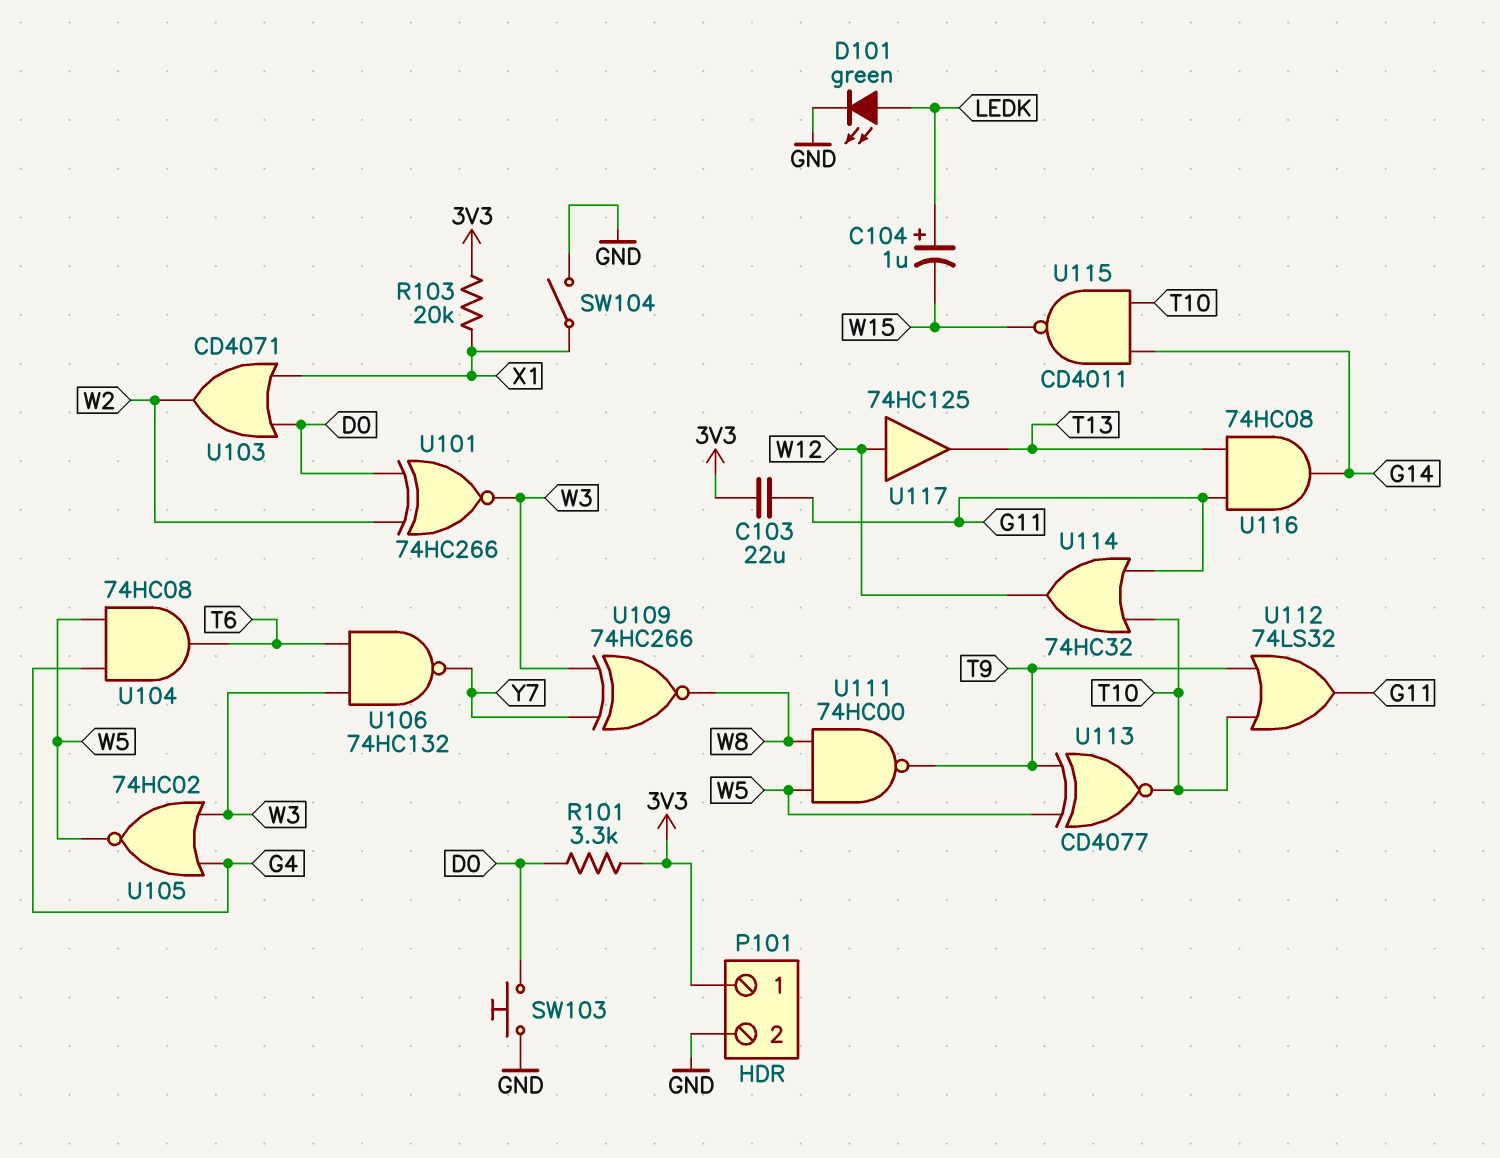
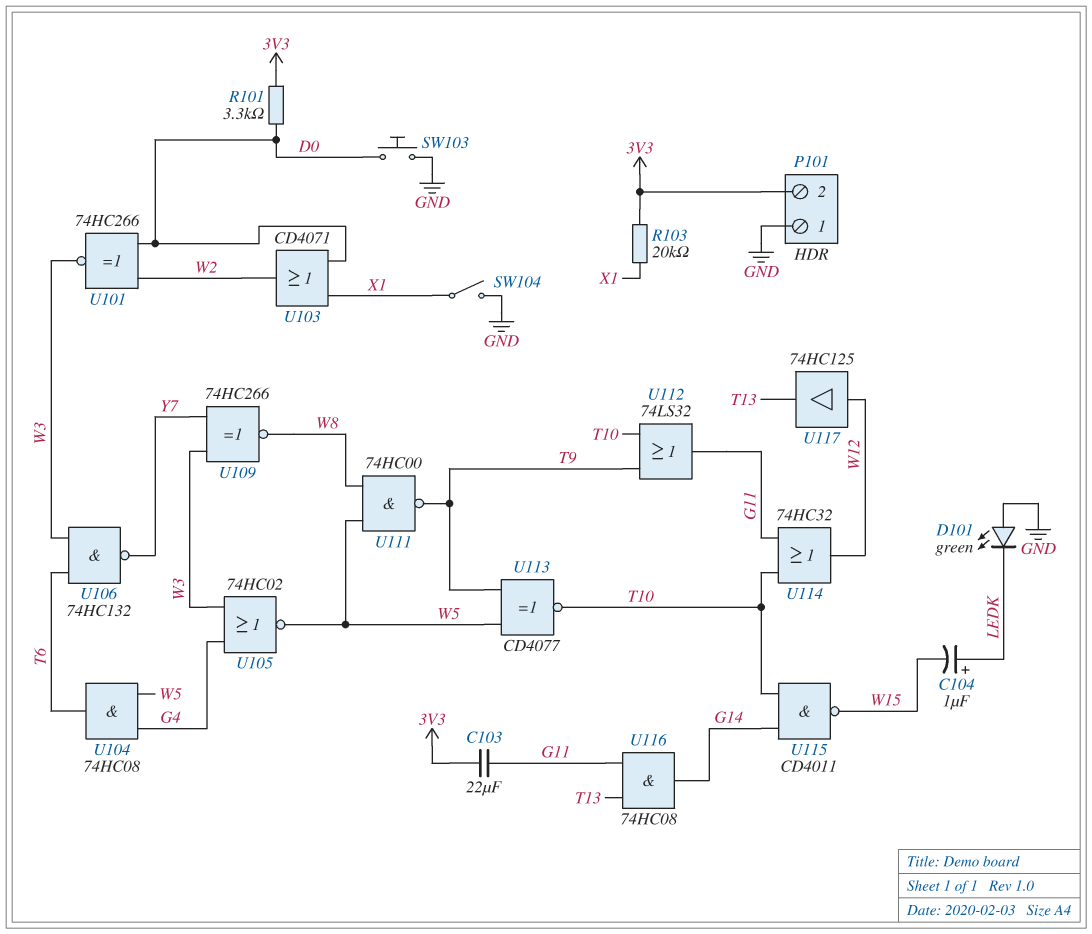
D101: LED green (A LEDK, K GND) -> LED green (A GND, K LEDK)
P101 pin 1: 3V3 -> GND
P101 pin 2: GND -> 3V3

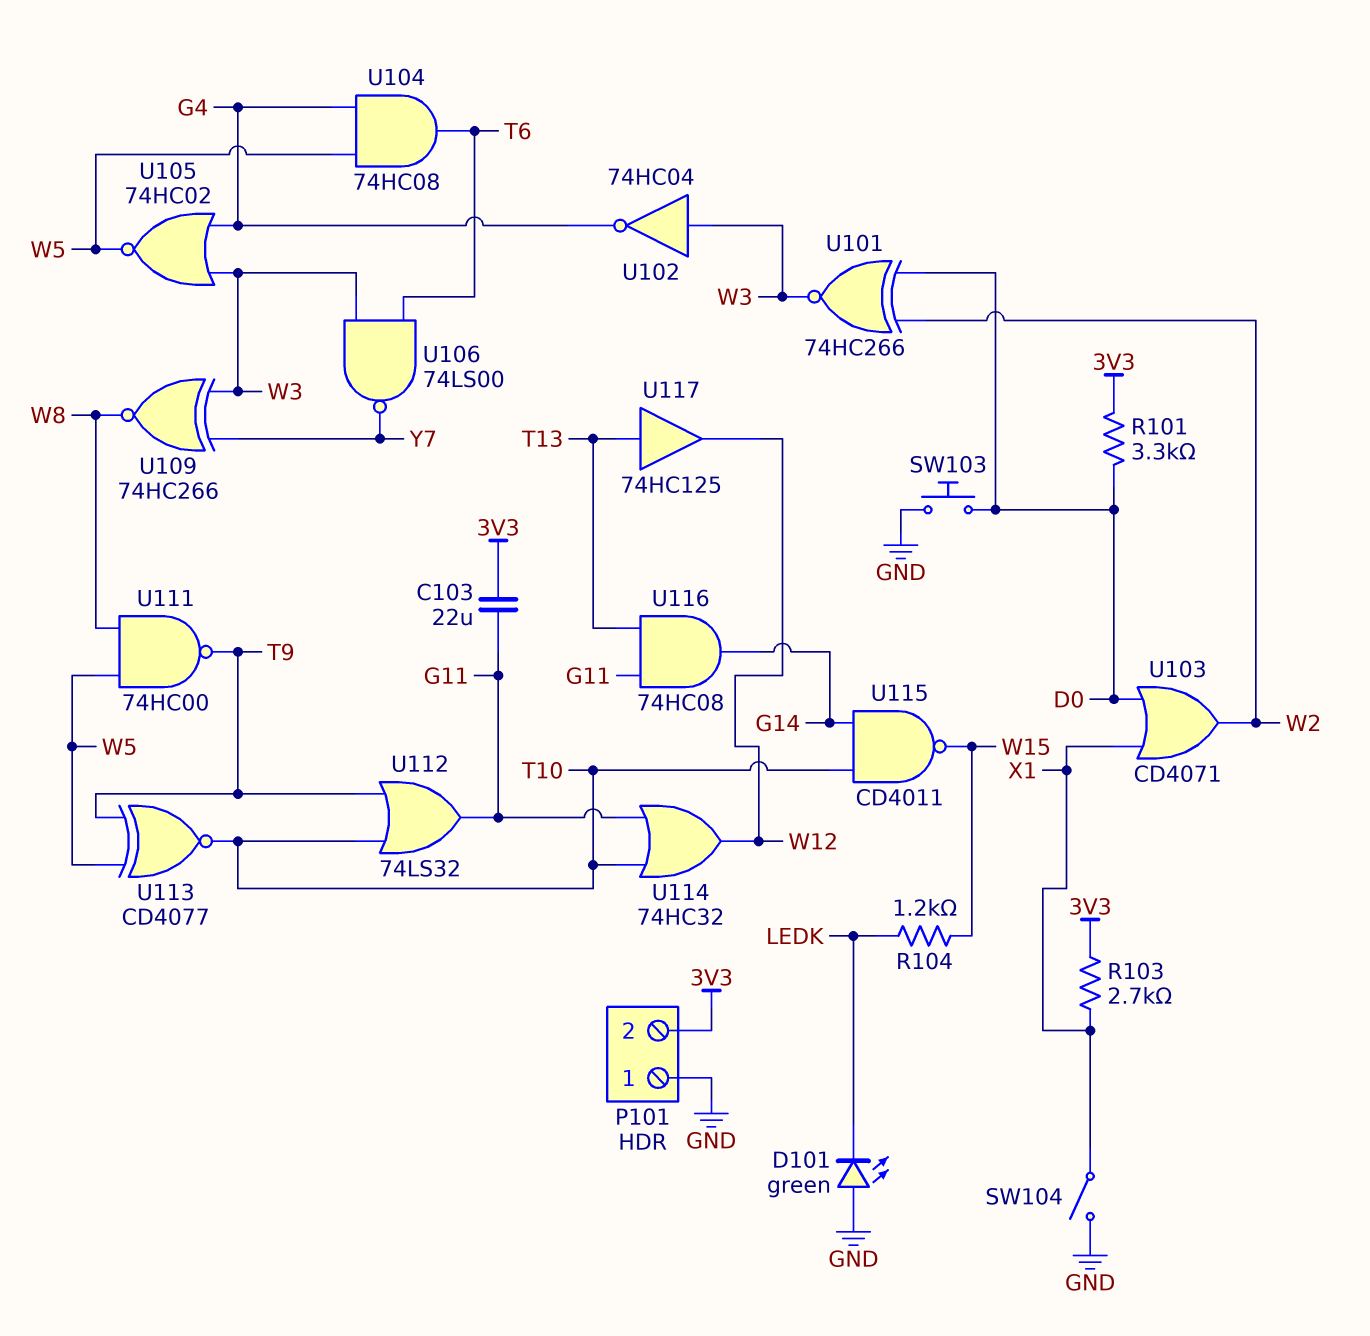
C104: 1uF (plus LEDK, minus W15) -> none
R103: 20k (3V3, X1) -> 2.7k (3V3, X1)
R104: none -> 1.2k (LEDK, W15)
U102: none -> NOT 74HC04 (in W3, out G4)
U106: NAND 74HC132 (in T6, in W3, out Y7) -> NAND 74LS00 (in T6, in W3, out Y7)
U117: buffer 74HC125 (in W12, out T13) -> buffer 74HC125 (in T13, out W12)

